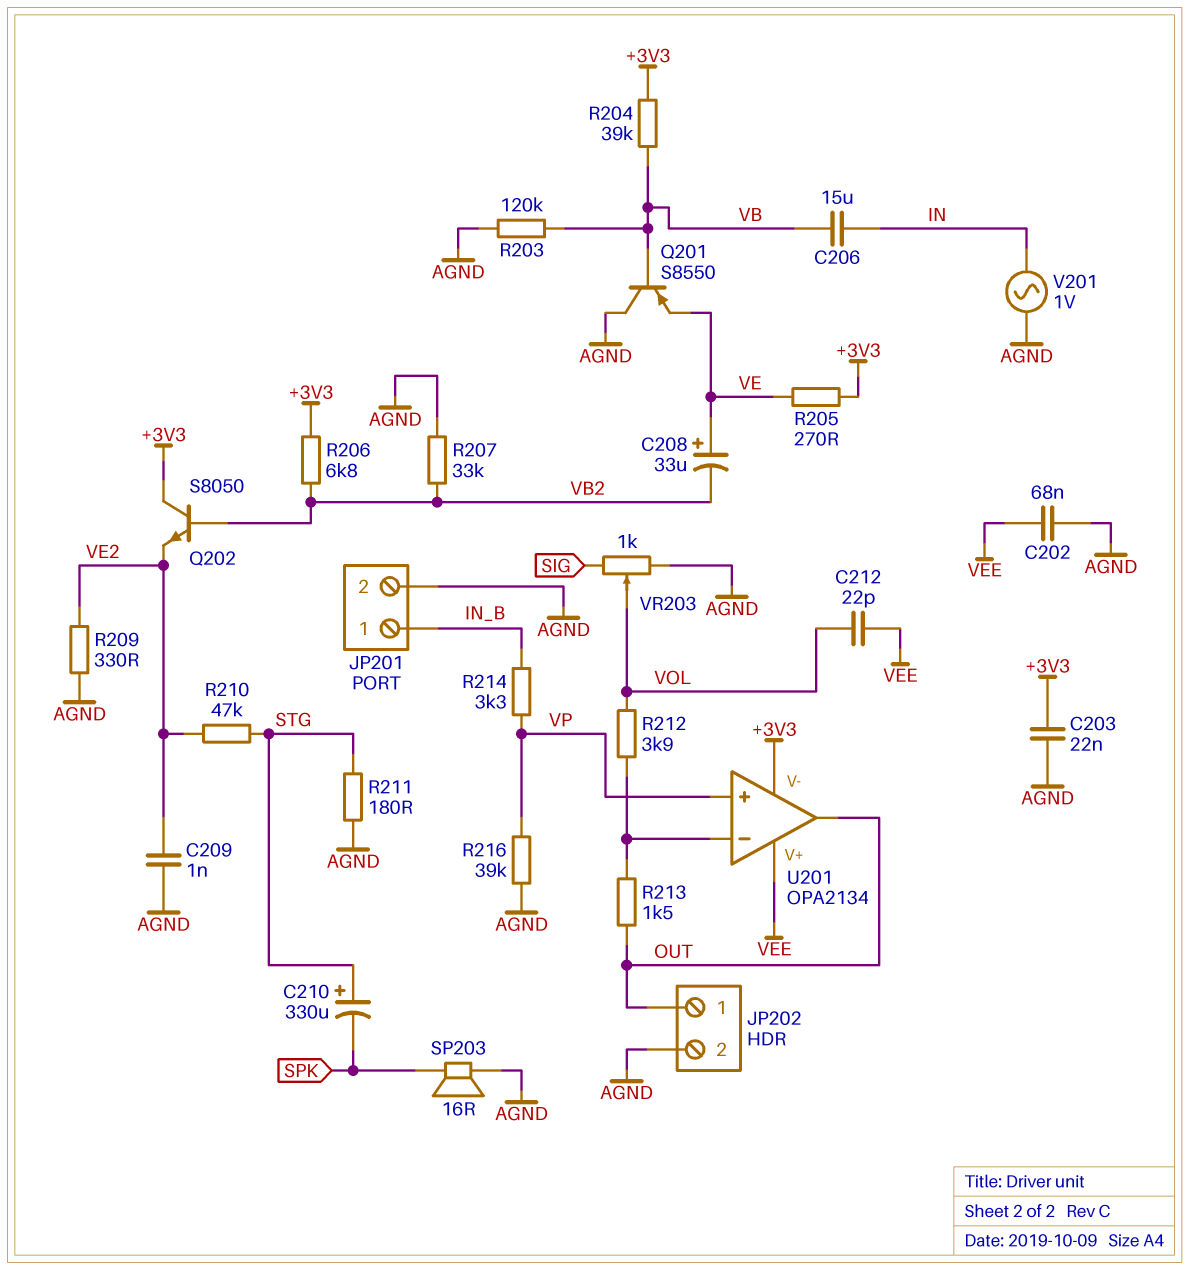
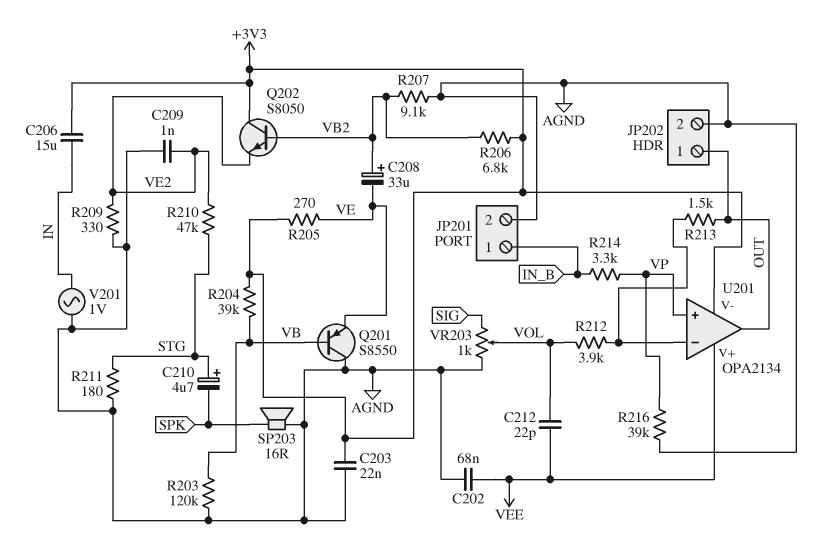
C206: 15uF (IN, VB) -> 15uF (+3V3, IN)
C208: 33uF (plus VE, minus VB2) -> 33uF (plus VB2, minus VE)
C210: 330uF (plus STG, minus SPK) -> 4.7uF (plus STG, minus SPK)
R207: 33k (AGND, VB2) -> 9.1k (AGND, VB2)

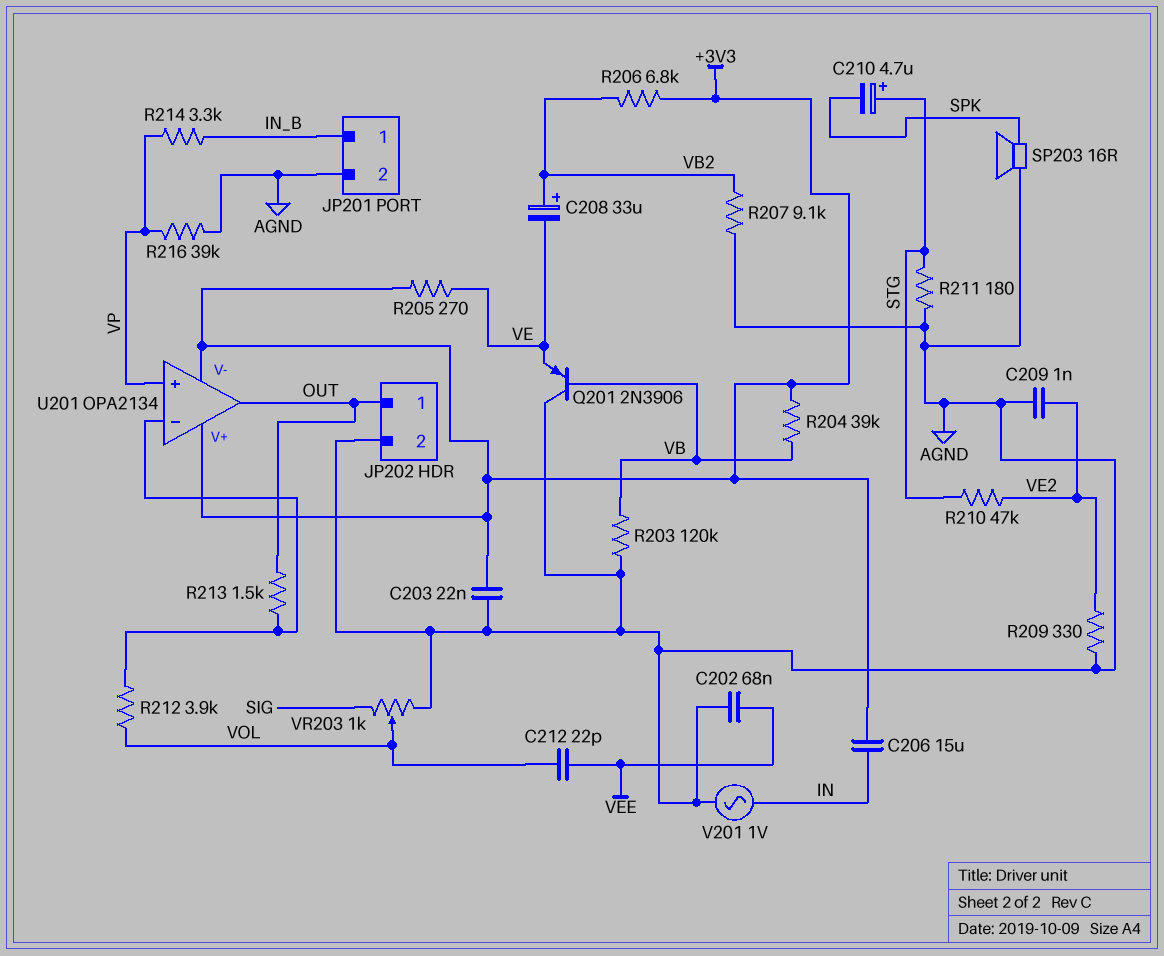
Q201: PNP S8550 (B VB, C AGND, E VE) -> PNP 2N3906 (B VB, C AGND, E VE)
Q202: NPN S8050 (B VB2, C +3V3, E VE2) -> none
U201 pin V+: VEE -> +3V3

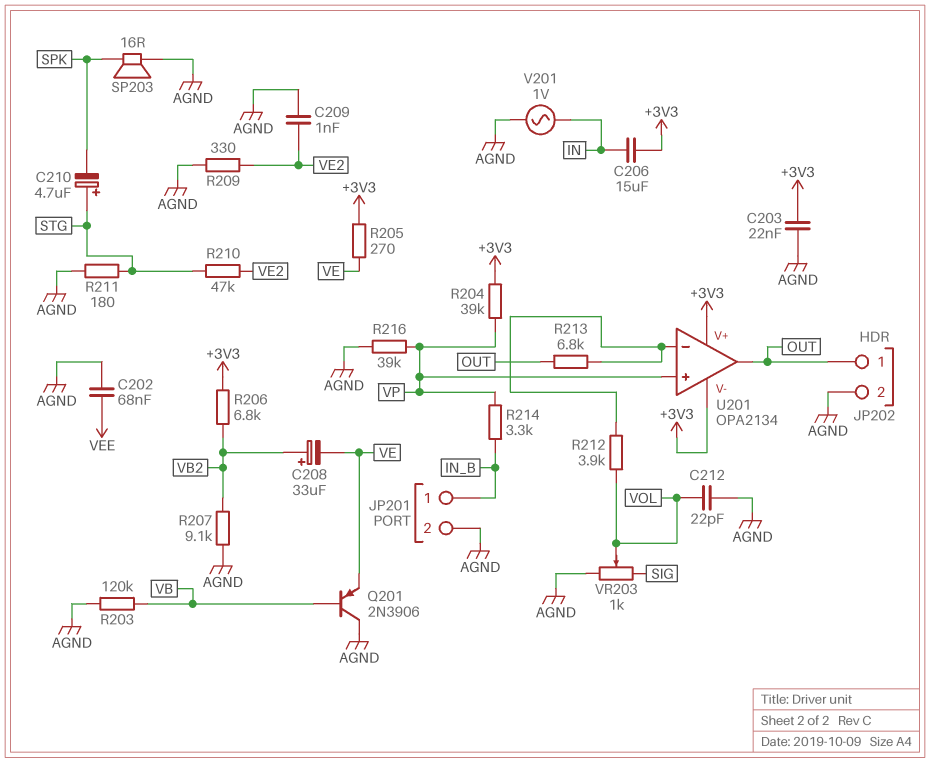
C212: 22pF (VEE, VOL) -> 22pF (AGND, VOL)
R204: 39k (+3V3, VB) -> 39k (+3V3, VP)
R213: 1.5k (OUT, U201/in-) -> 6.8k (OUT, U201/in-)

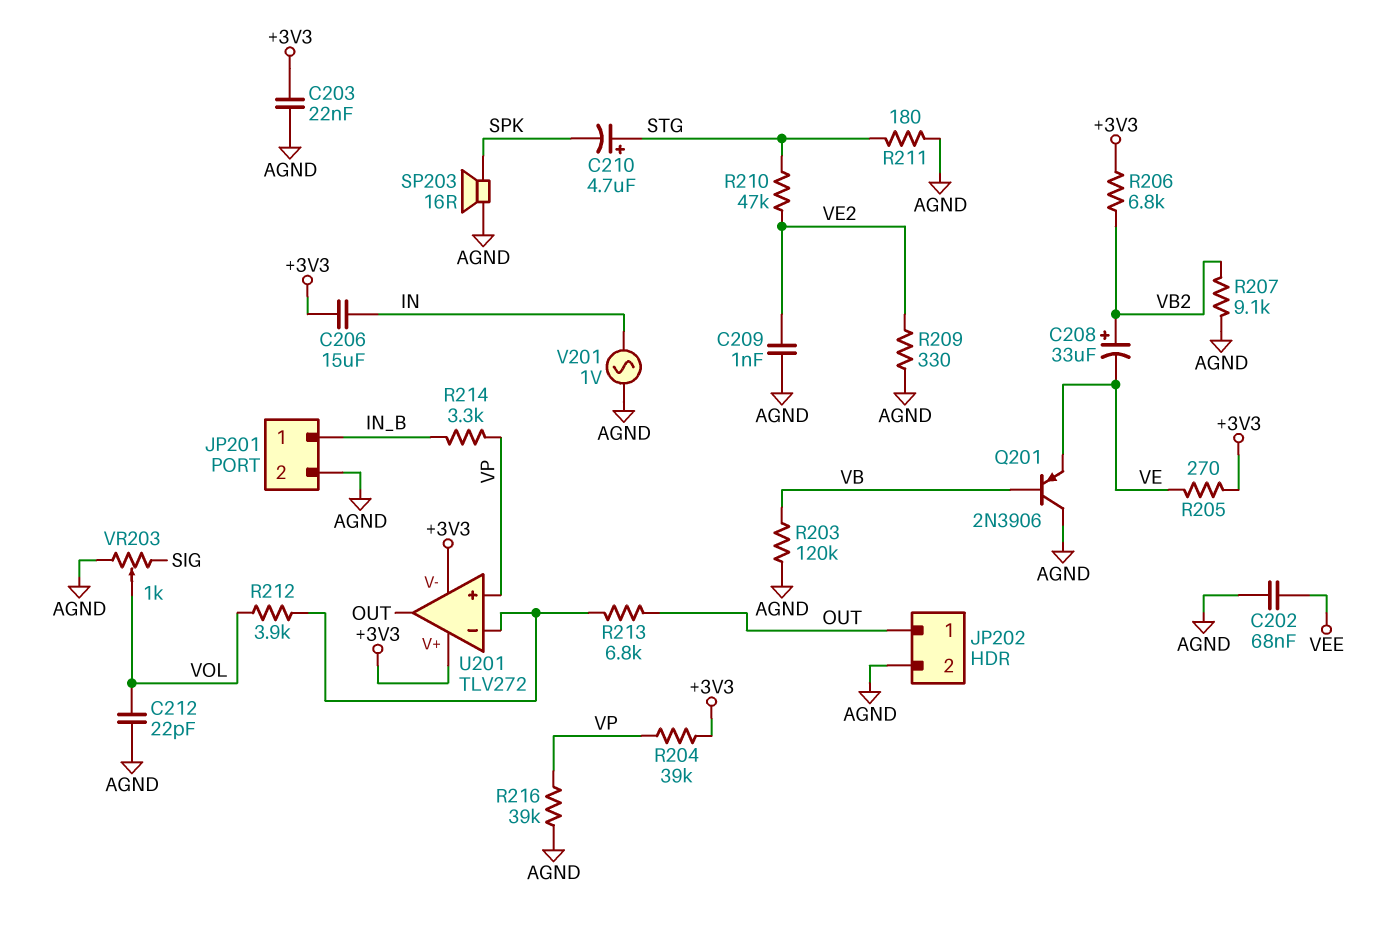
U201: OPA2134 -> TLV272

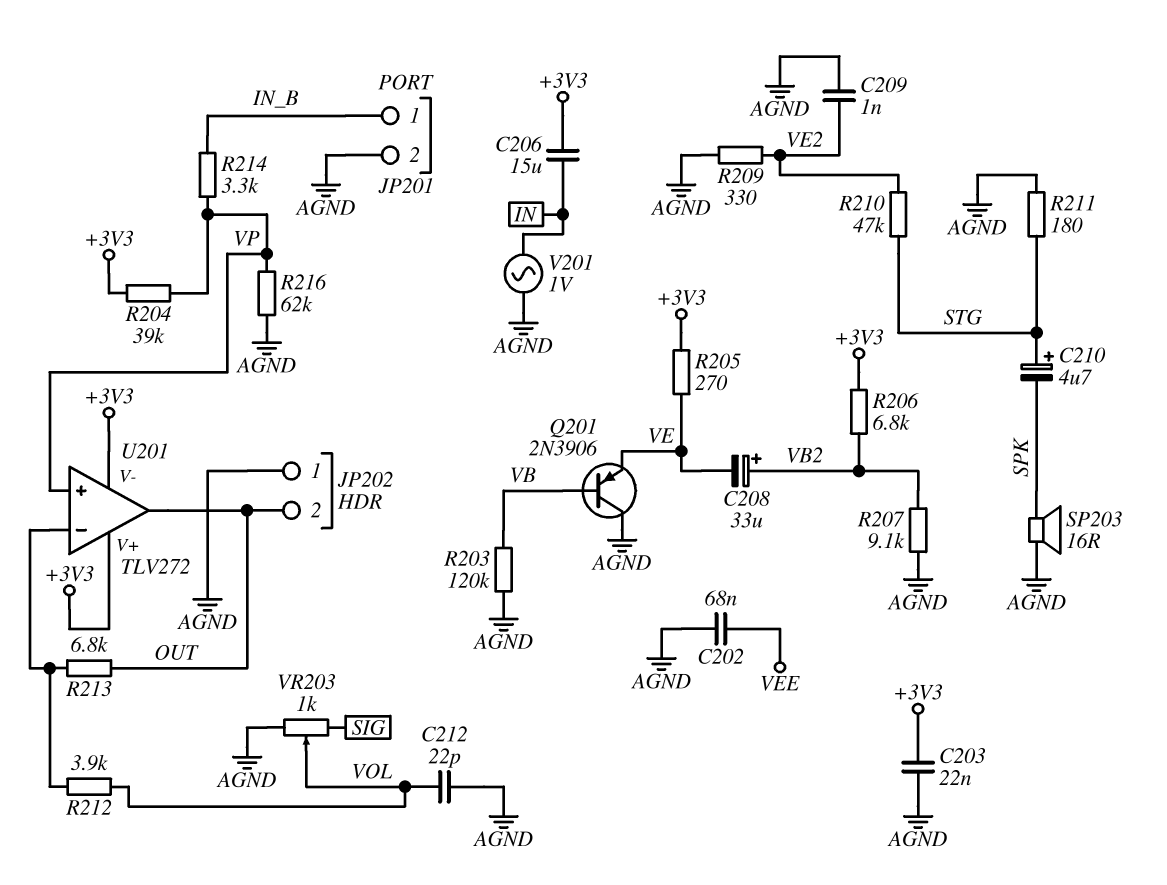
JP202 pin 1: OUT -> AGND
JP202 pin 2: AGND -> OUT
R216: 39k (AGND, VP) -> 62k (AGND, VP)

